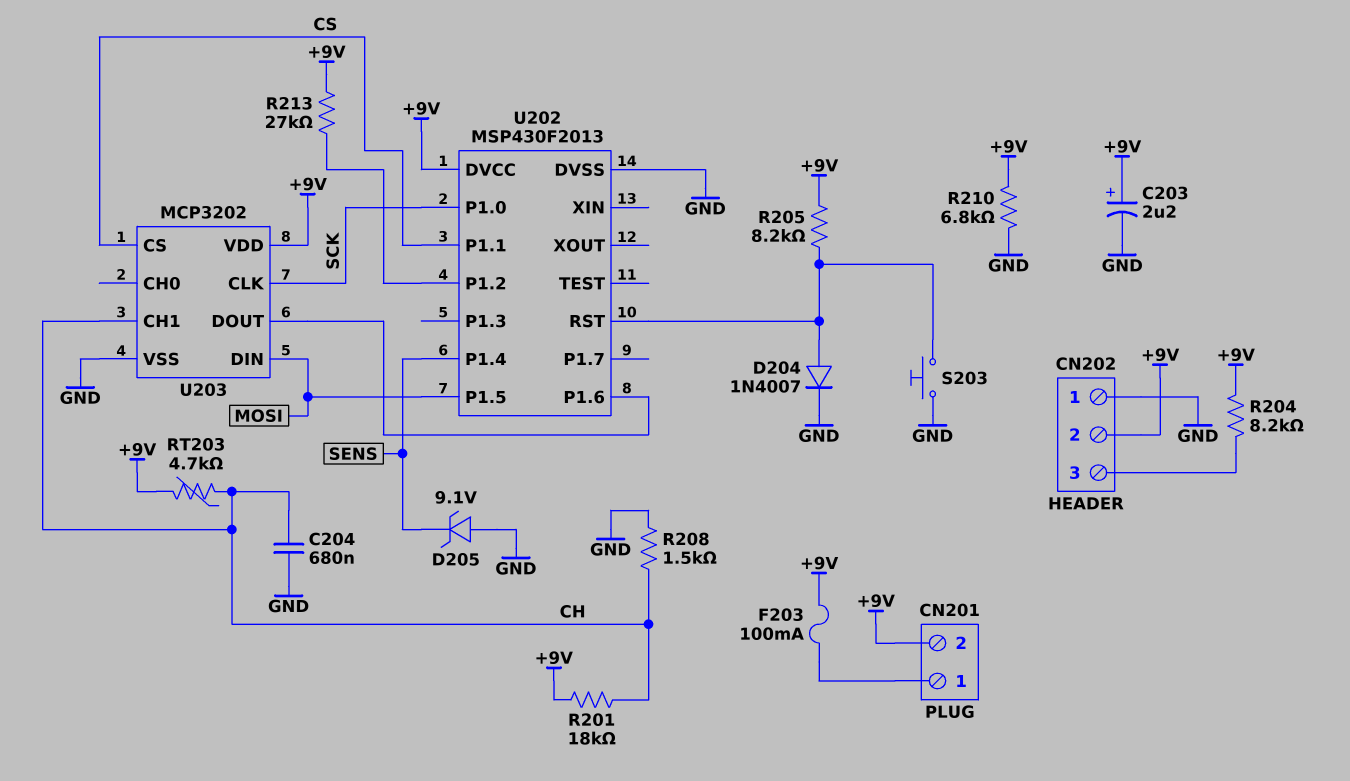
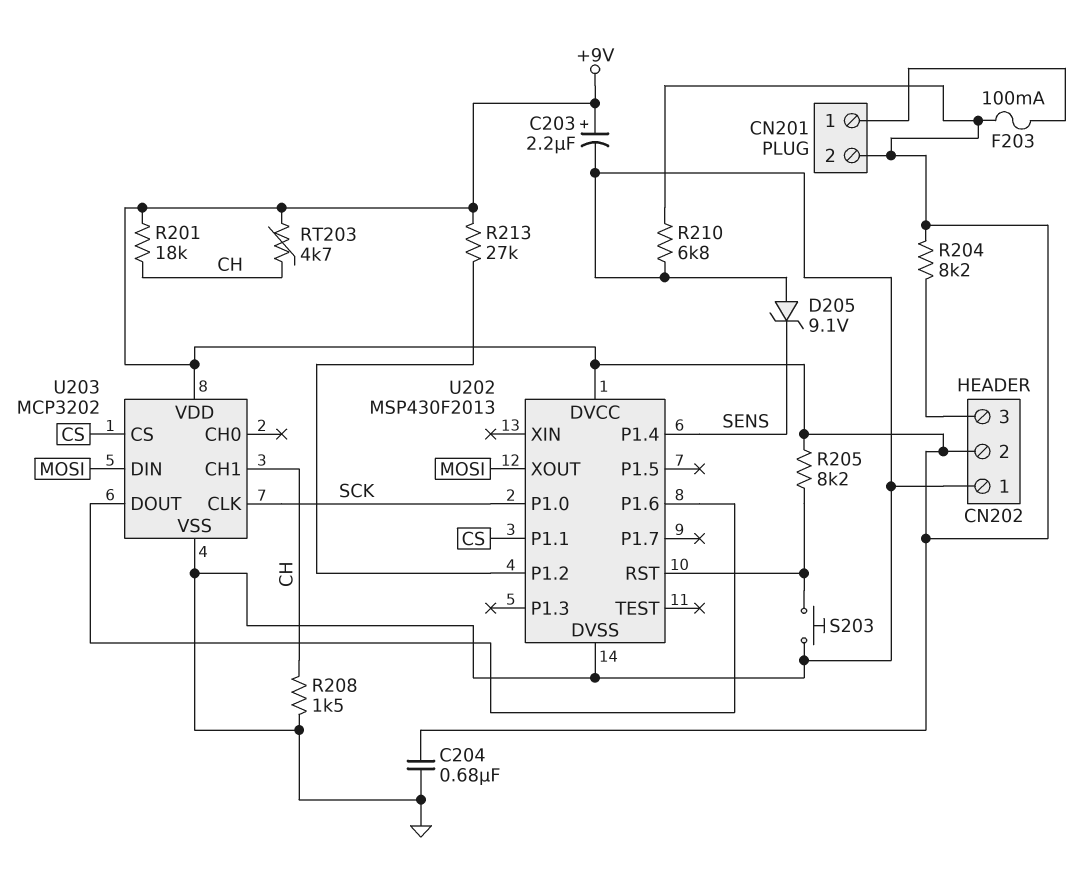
C204: 680nF (CH, GND) -> 680nF (+9V, GND)
D204: diode 1N4007 (A U202/RST, K GND) -> none
U202 pin P1.5: MOSI -> none
U202 pin XOUT: none -> MOSI

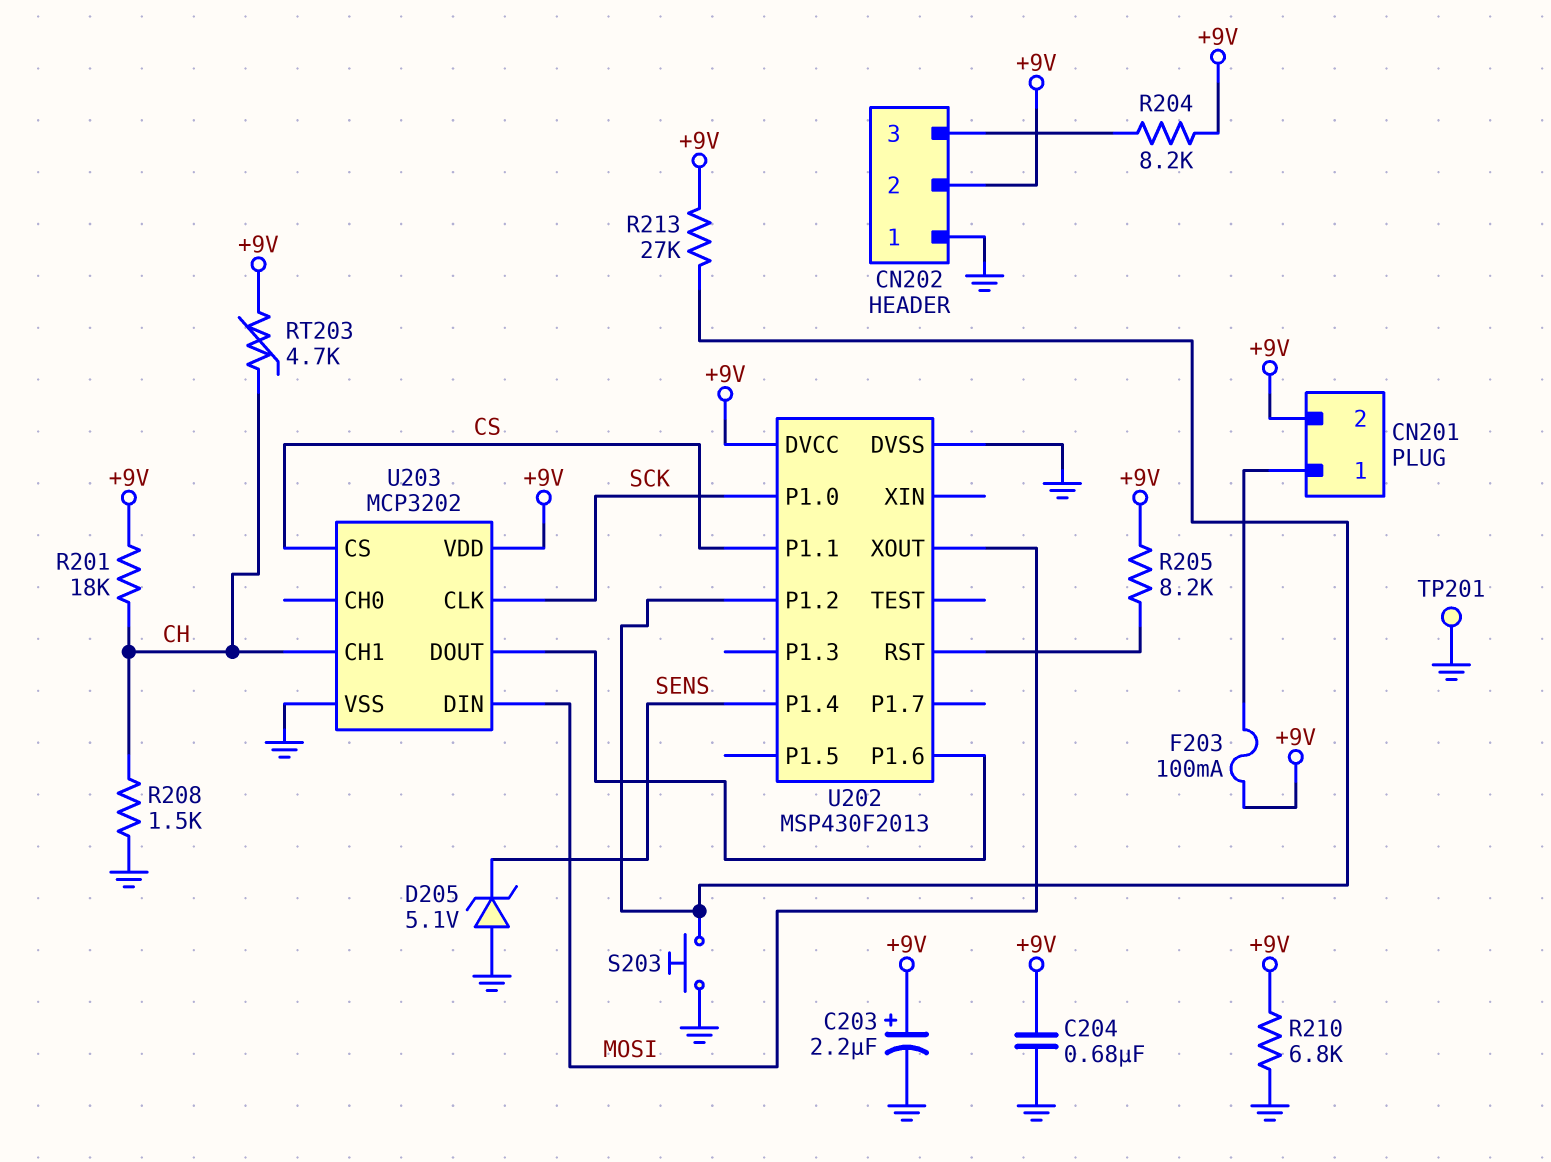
D205: zener 9.1V (A GND, K SENS) -> zener 5.1V (A GND, K SENS)
S203: button (GND, U202/RST) -> button (GND, U202/P1.2)
TP201: none -> test point (GND)

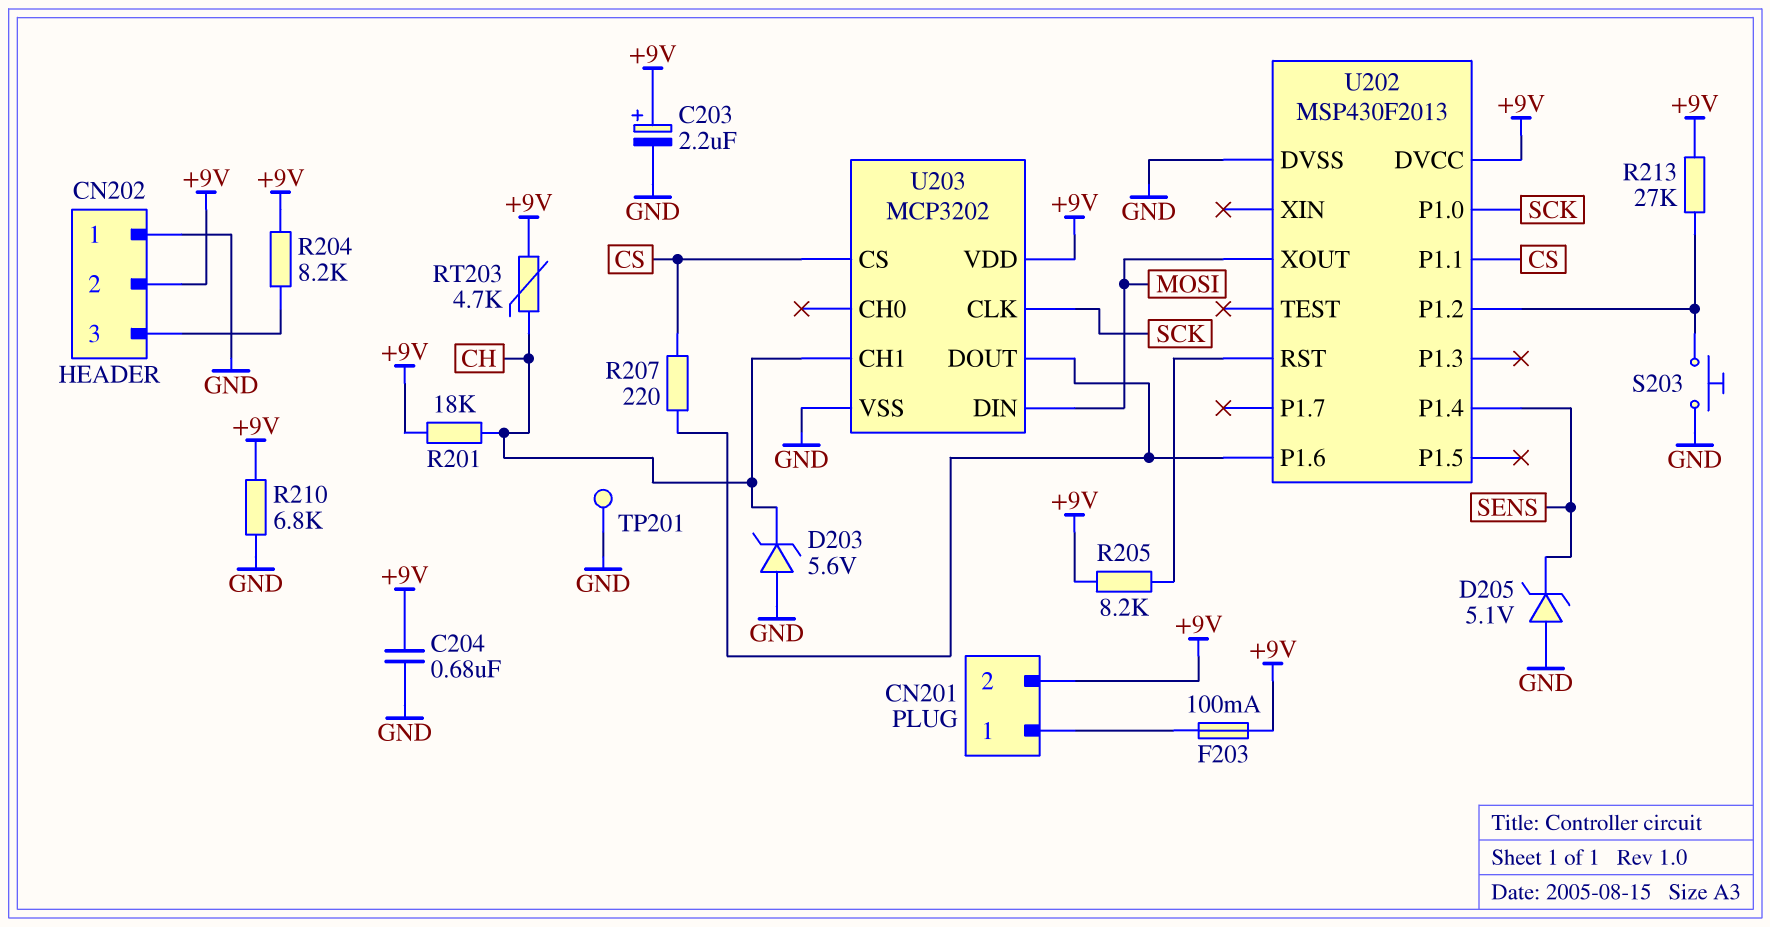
D203: none -> zener 5.6V (A GND, K CH)
R207: none -> 220 (CS, U202/P1.6)
R208: 1.5k (CH, GND) -> none

